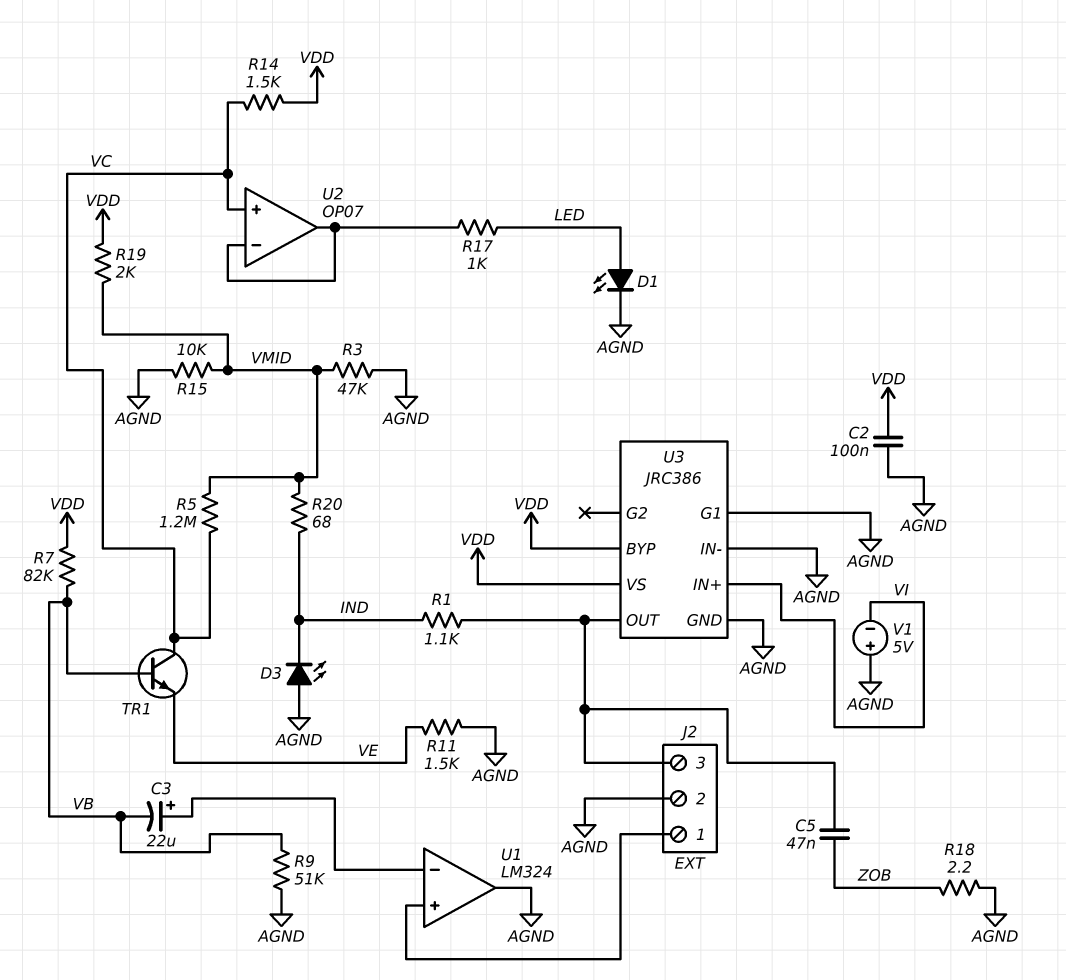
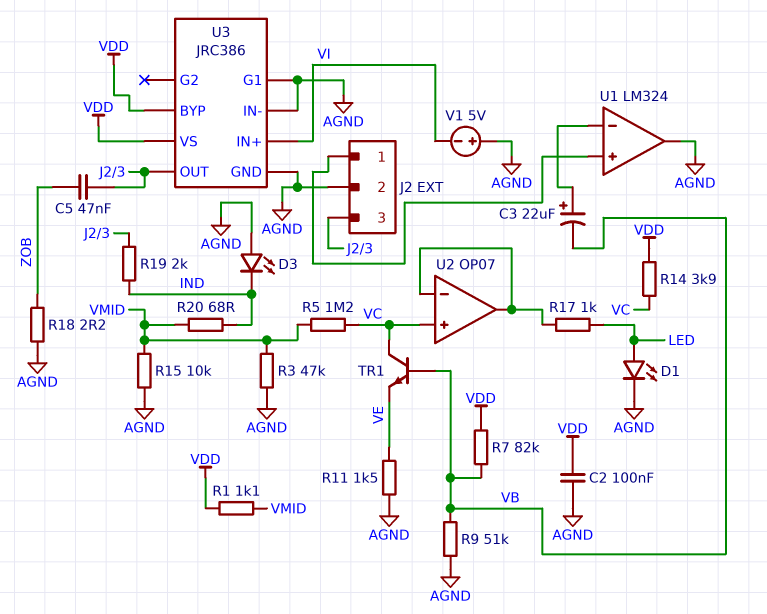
R1: 1.1k (IND, J2/3) -> 1.1k (VDD, VMID)
R14: 1.5k (VC, VDD) -> 3.9k (VC, VDD)
R19: 2k (VDD, VMID) -> 2k (IND, J2/3)

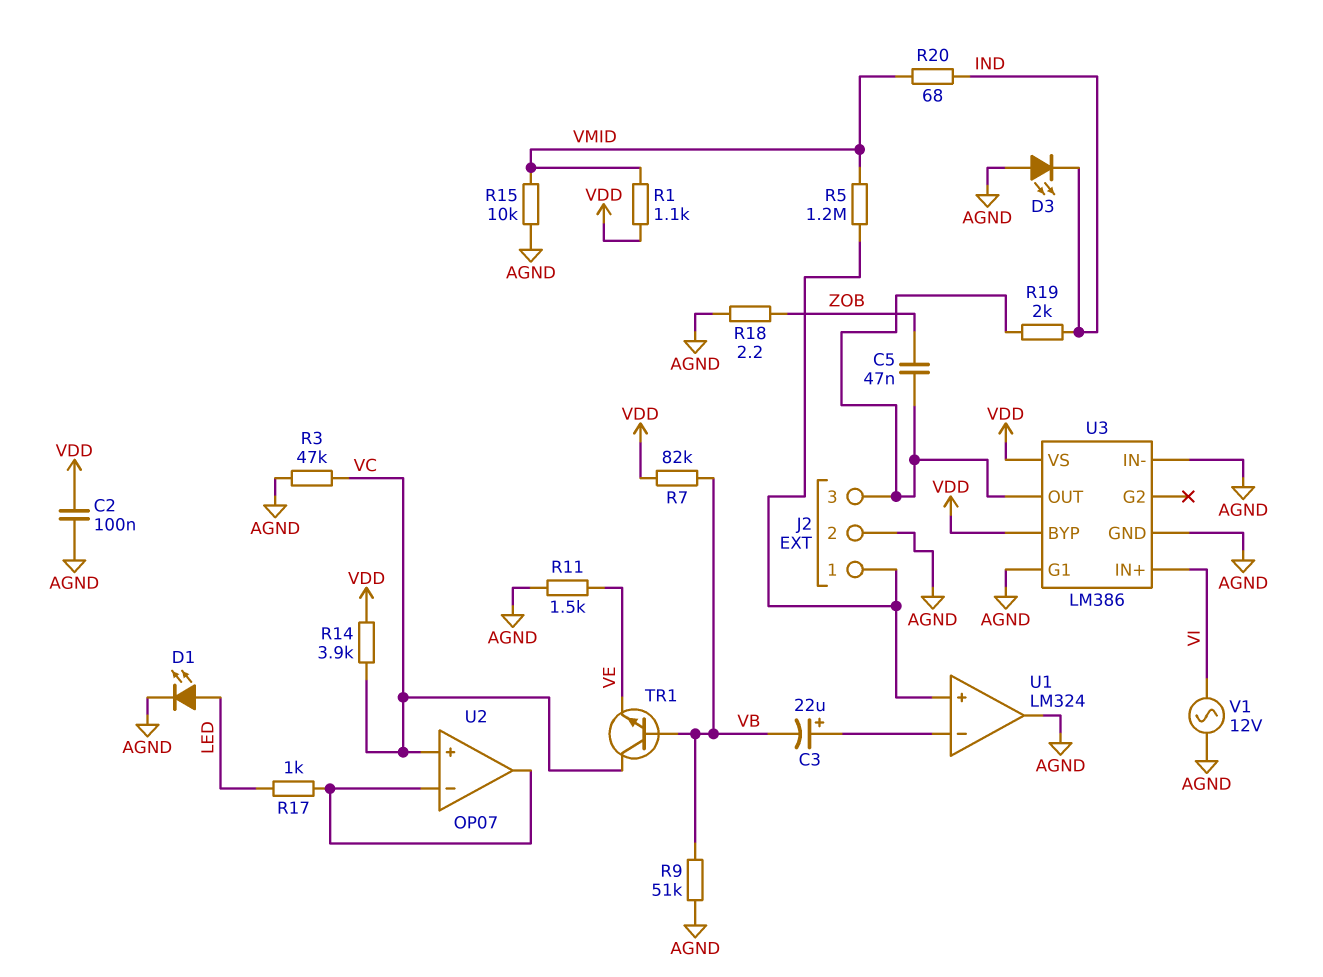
R3: 47k (AGND, VMID) -> 47k (AGND, VC)
R5: 1.2M (VC, VMID) -> 1.2M (J2/1, VMID)
U3: JRC386 -> LM386
V1: 5V (plus AGND, minus VI) -> AC 12V (AGND, VI)

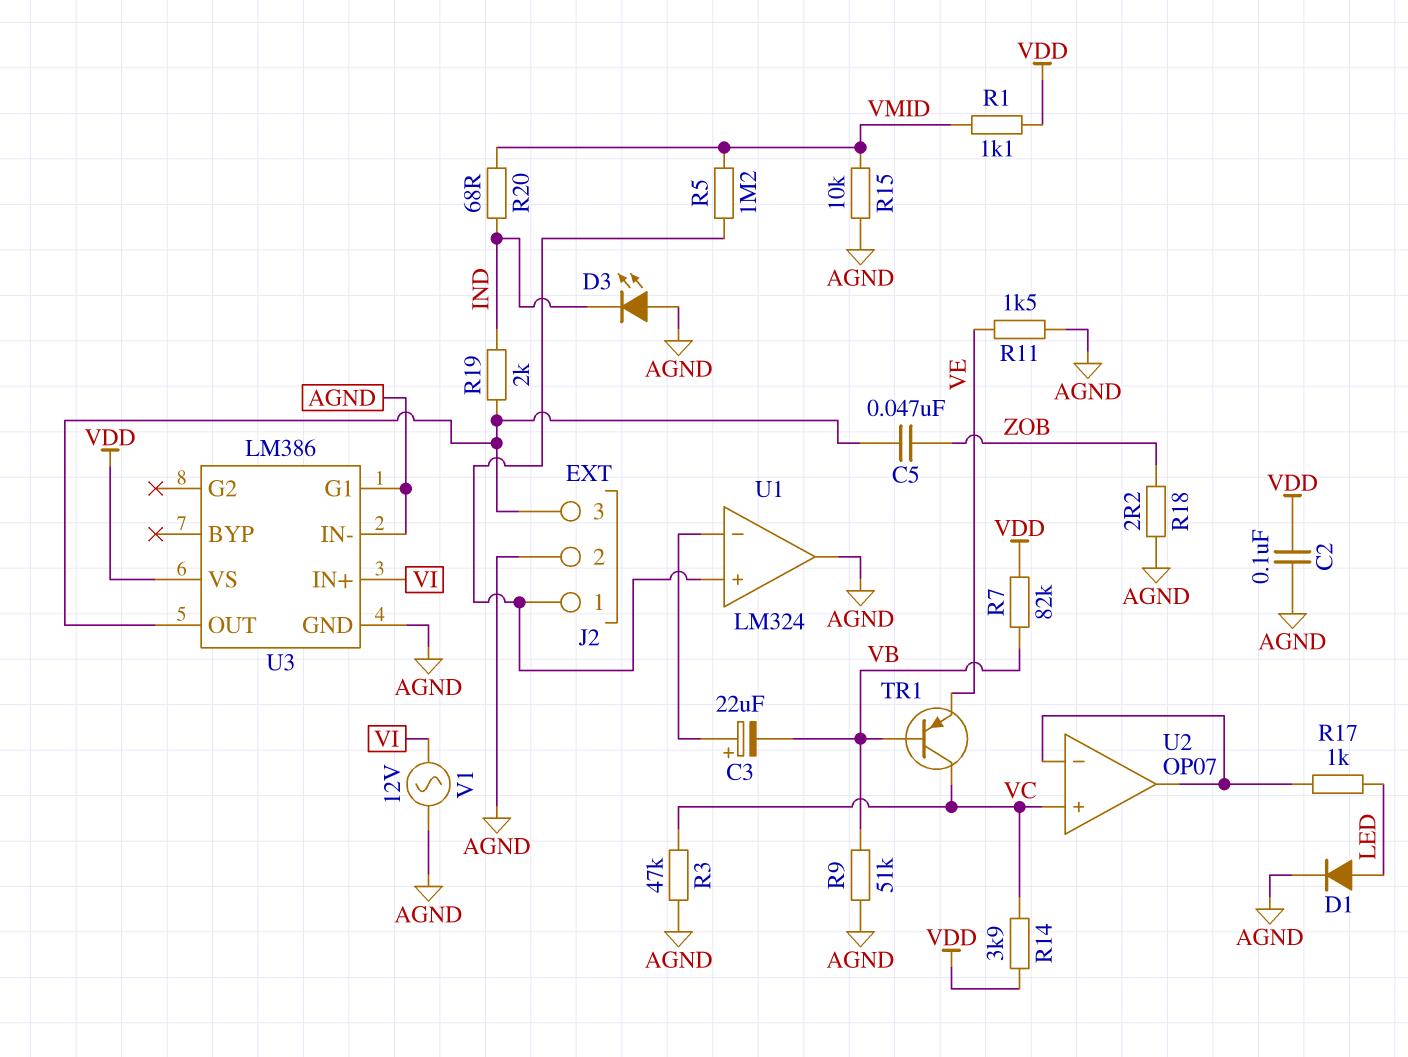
D1: LED (A LED, K AGND) -> diode (A LED, K AGND)
TR1: NPN (B VB, C VC, E VE) -> PNP (B VB, C VC, E VE)
U3 pin BYP: VDD -> none

